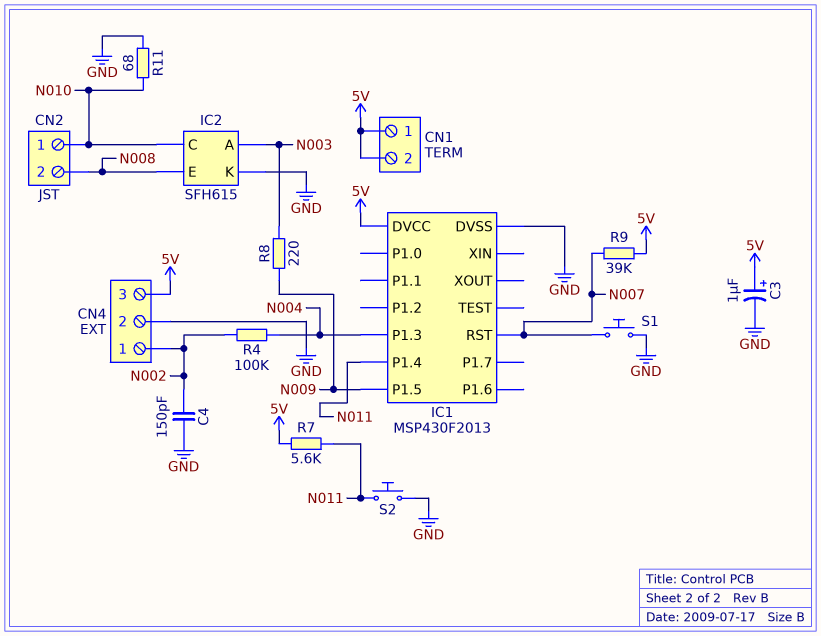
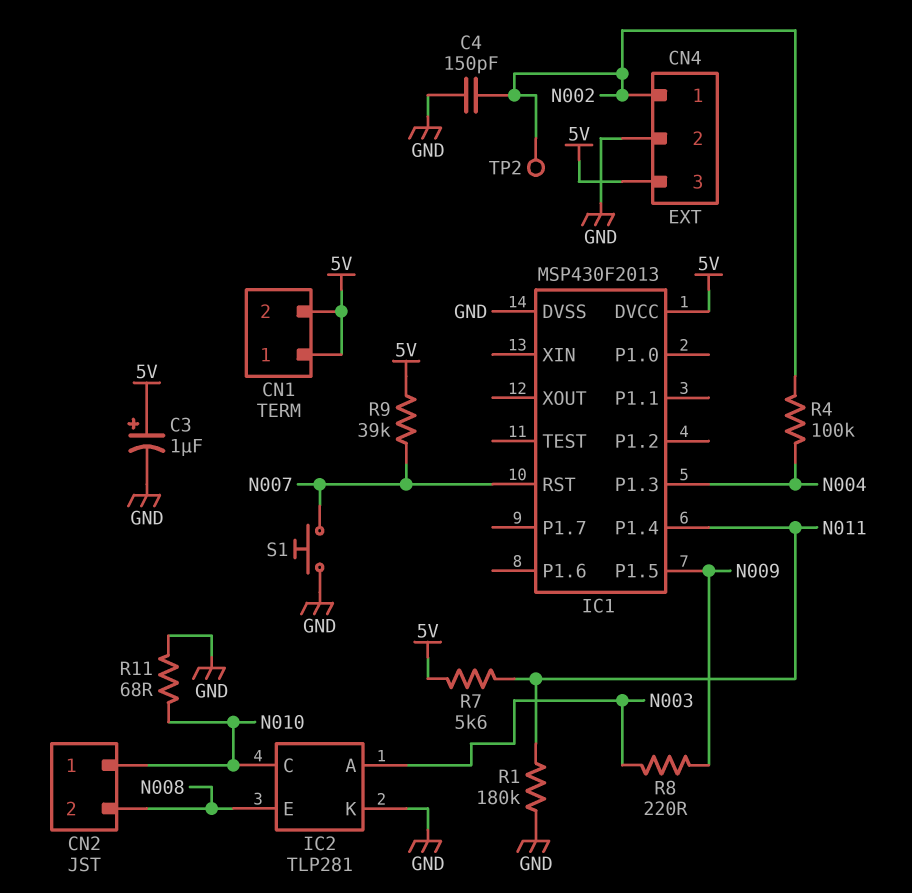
IC2: SFH615 -> TLP281
R1: none -> 180k (GND, N011)
S2: button (GND, N011) -> none
TP2: none -> test point (N002)

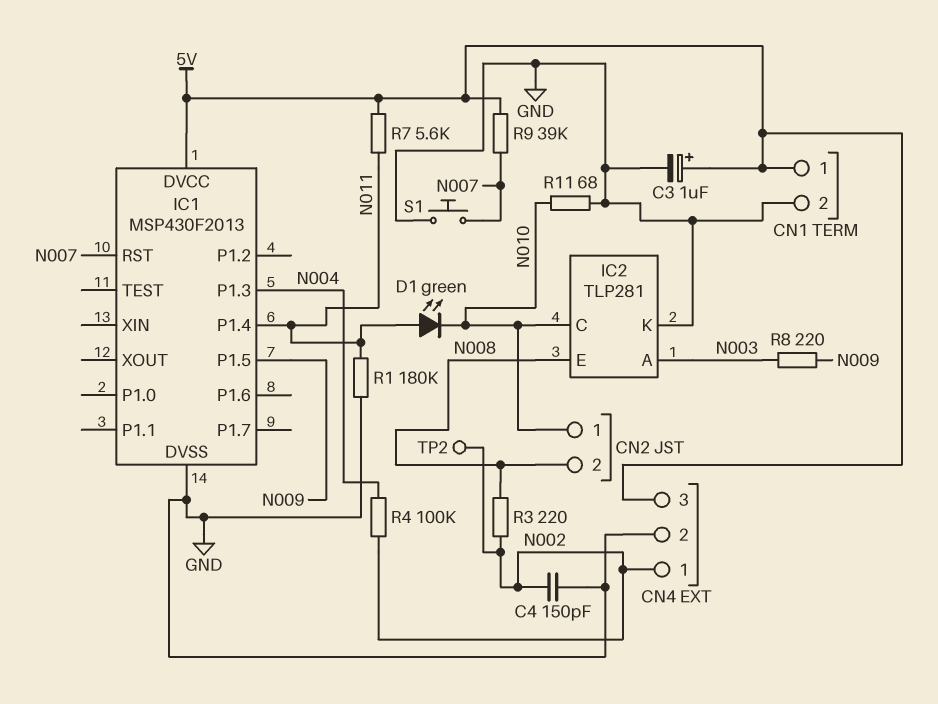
CN1 pin 2: 5V -> GND
D1: none -> LED green (A N011, K N010)
R3: none -> 220 (N002, N008)

